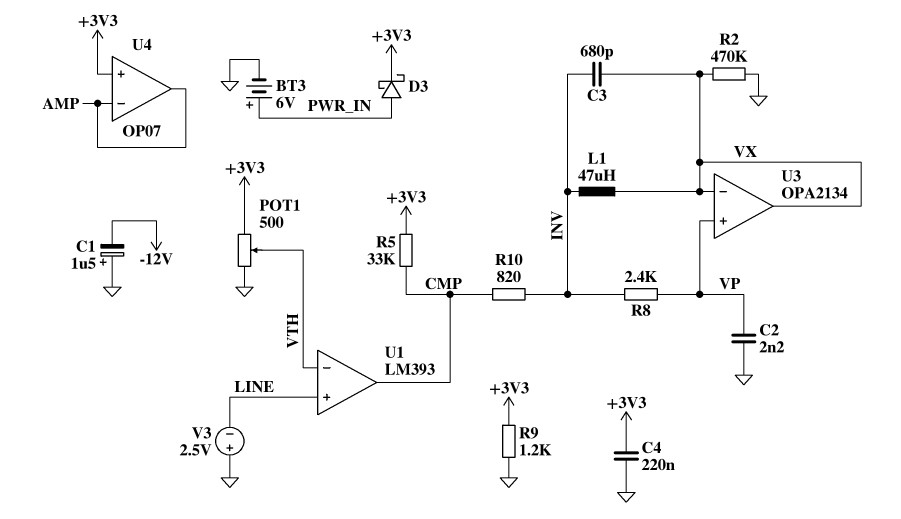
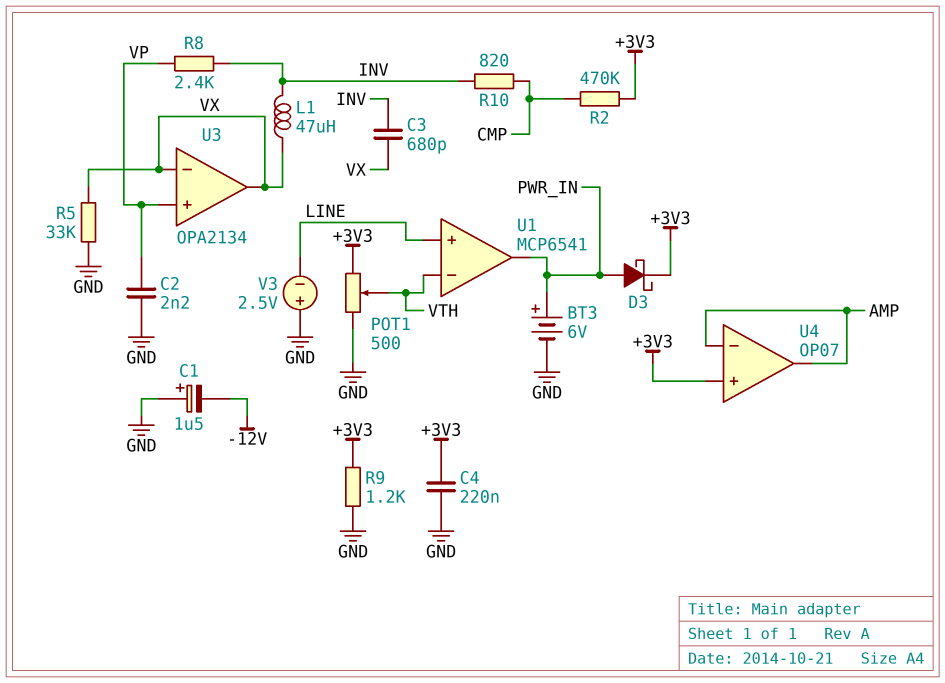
R2: 470k (GND, VX) -> 470k (+3V3, CMP)
R5: 33k (+3V3, CMP) -> 33k (GND, VX)
U1: LM393 -> MCP6541
U1 pin out: CMP -> PWR_IN

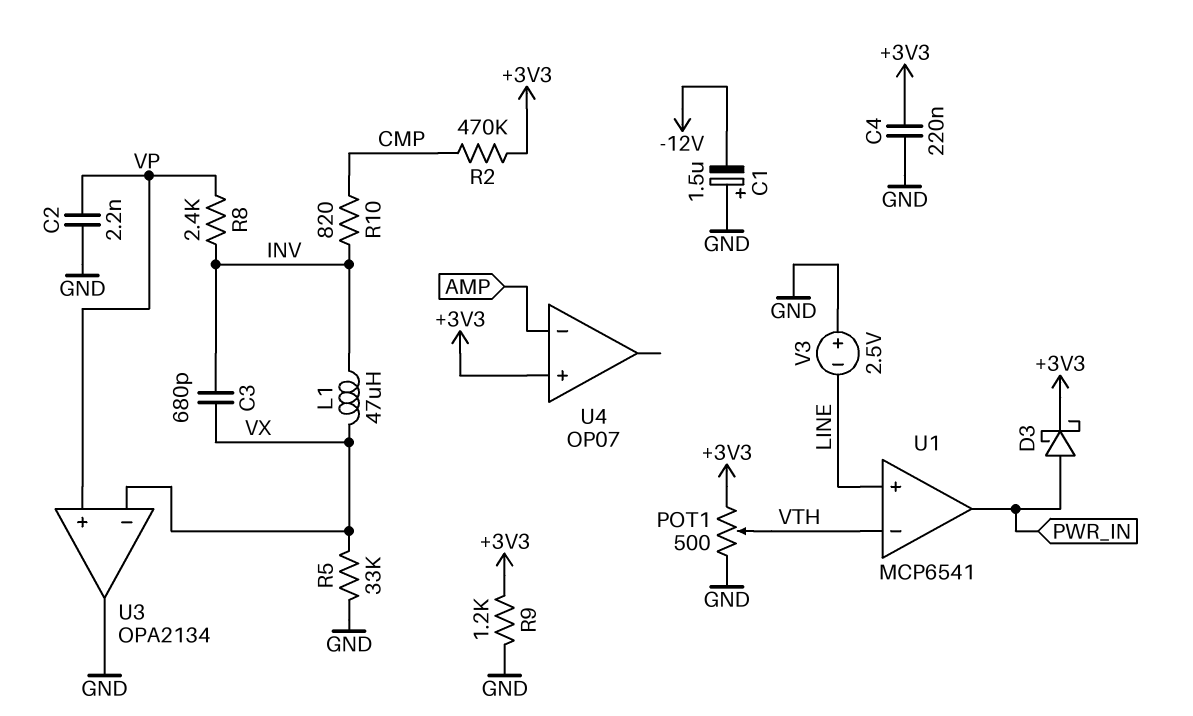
BT3: 6V (plus PWR_IN, minus GND) -> none
U3 pin out: VX -> GND
U4 pin out: AMP -> none

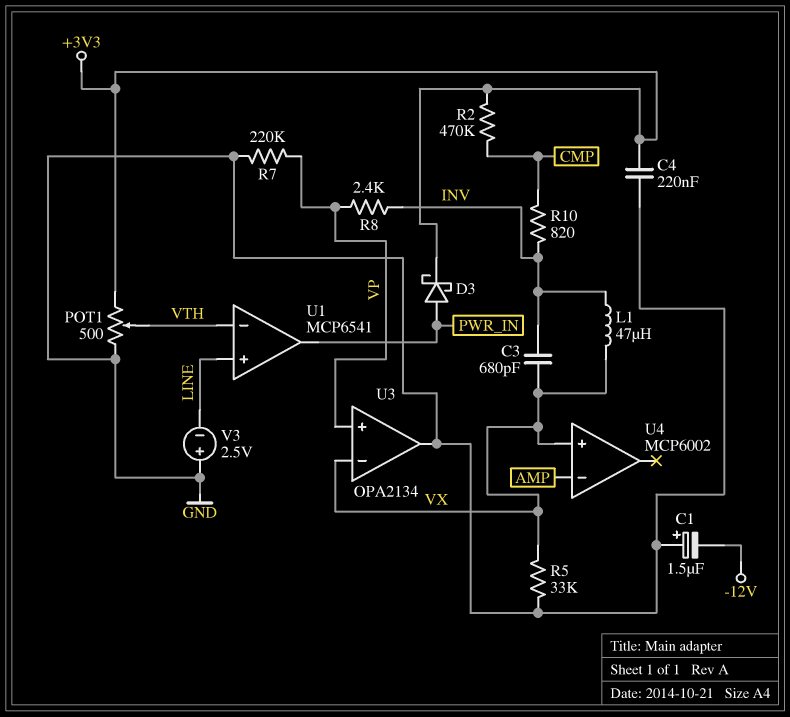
C2: 2.2nF (GND, VP) -> none
R7: none -> 220k (GND, VP)
R9: 1.2k (+3V3, GND) -> none
U4: OP07 -> MCP6002
U4 pin in+: +3V3 -> VX

